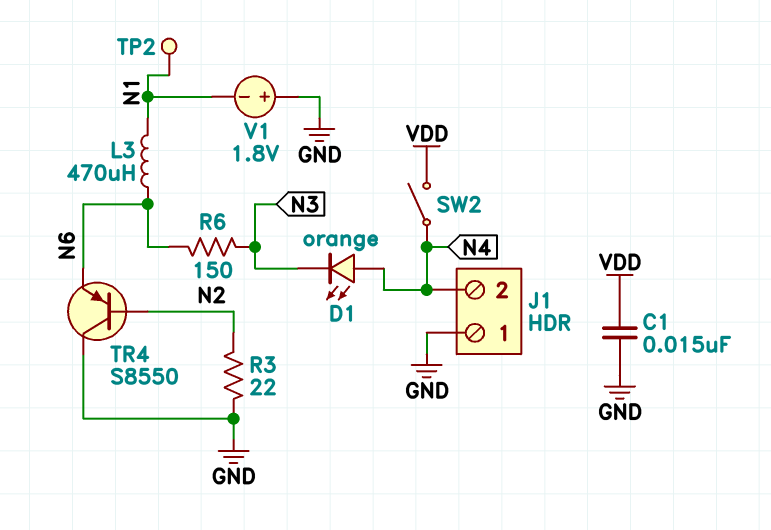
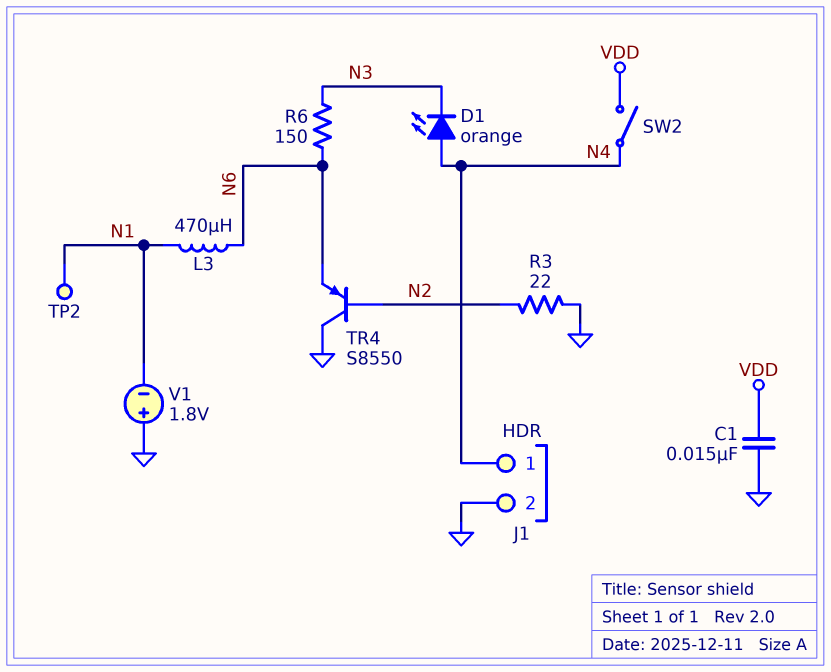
J1 pin 1: GND -> N4
J1 pin 2: N4 -> GND

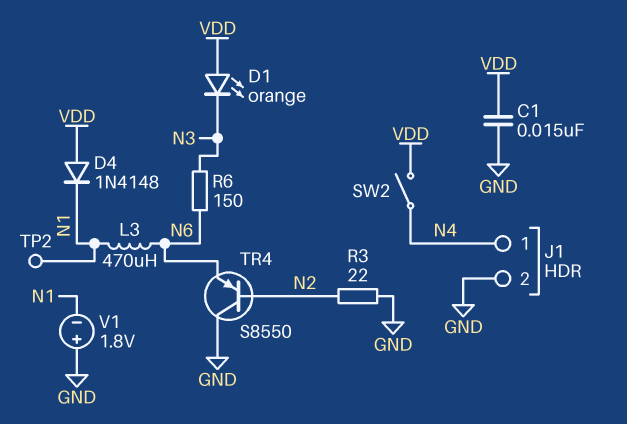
D1: LED orange (A N4, K N3) -> LED orange (A VDD, K N3)
D4: none -> diode 1N4148 (A VDD, K N1)

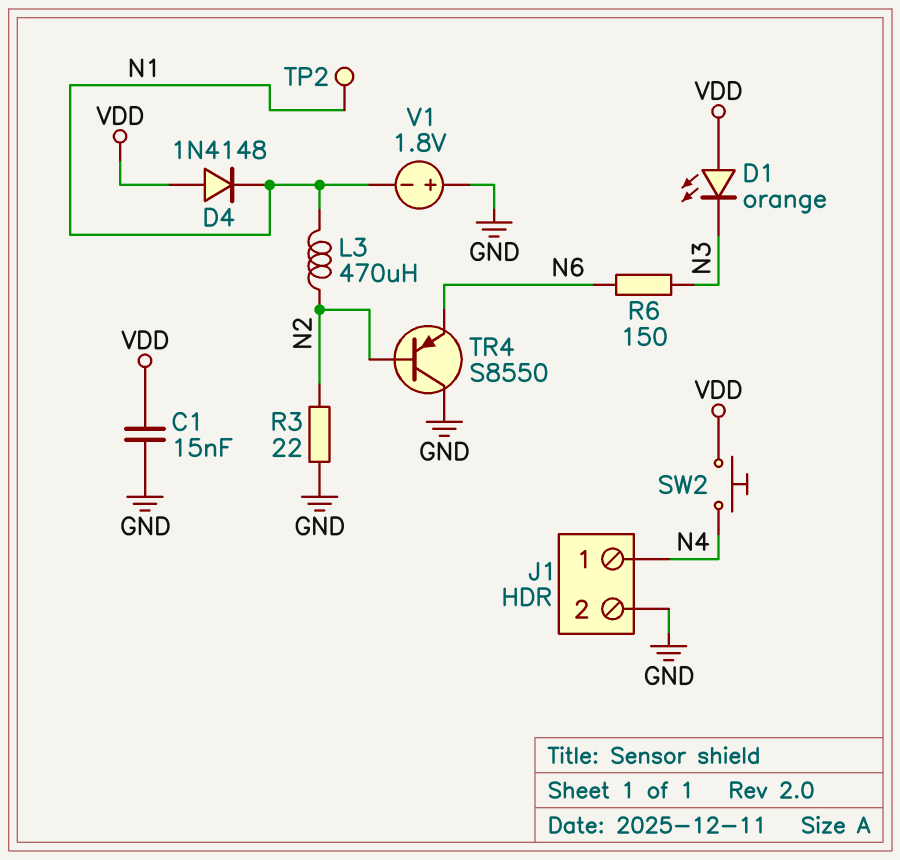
L3: 470uH (N1, N6) -> 470uH (N1, N2)
SW2: switch (N4, VDD) -> button (N4, VDD)

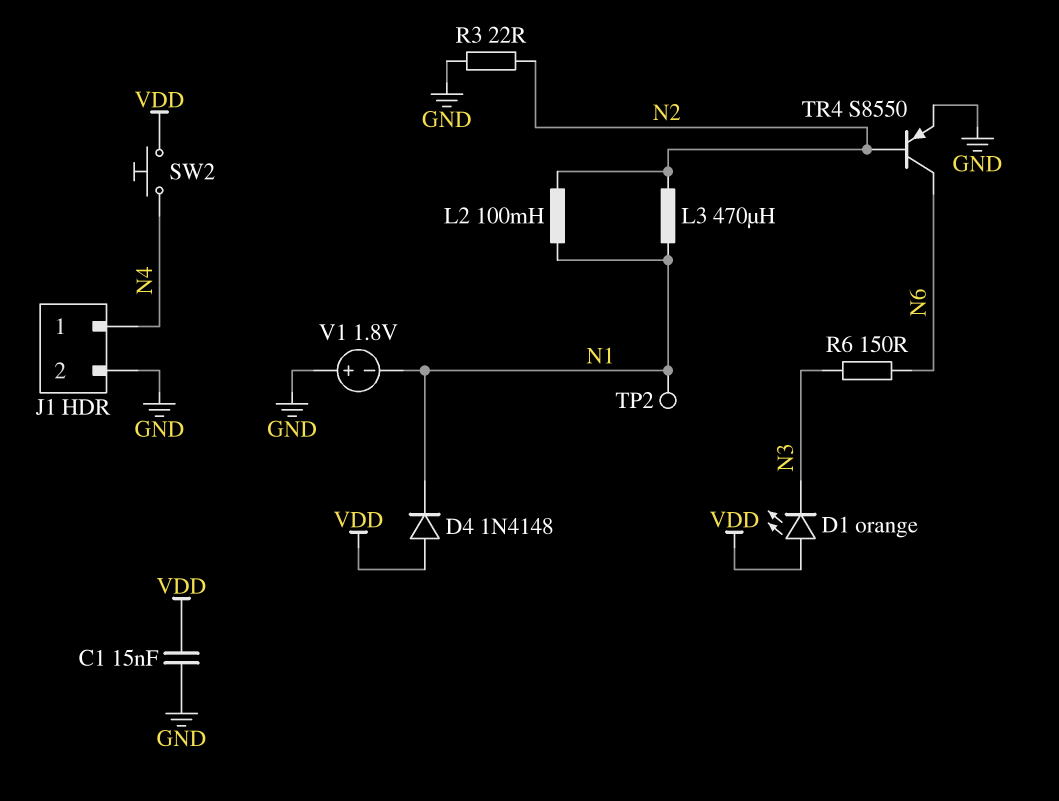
L2: none -> 100mH (N1, N2)
TR4: PNP S8550 (B N2, C GND, E N6) -> PNP S8550 (B N2, C N6, E GND)

